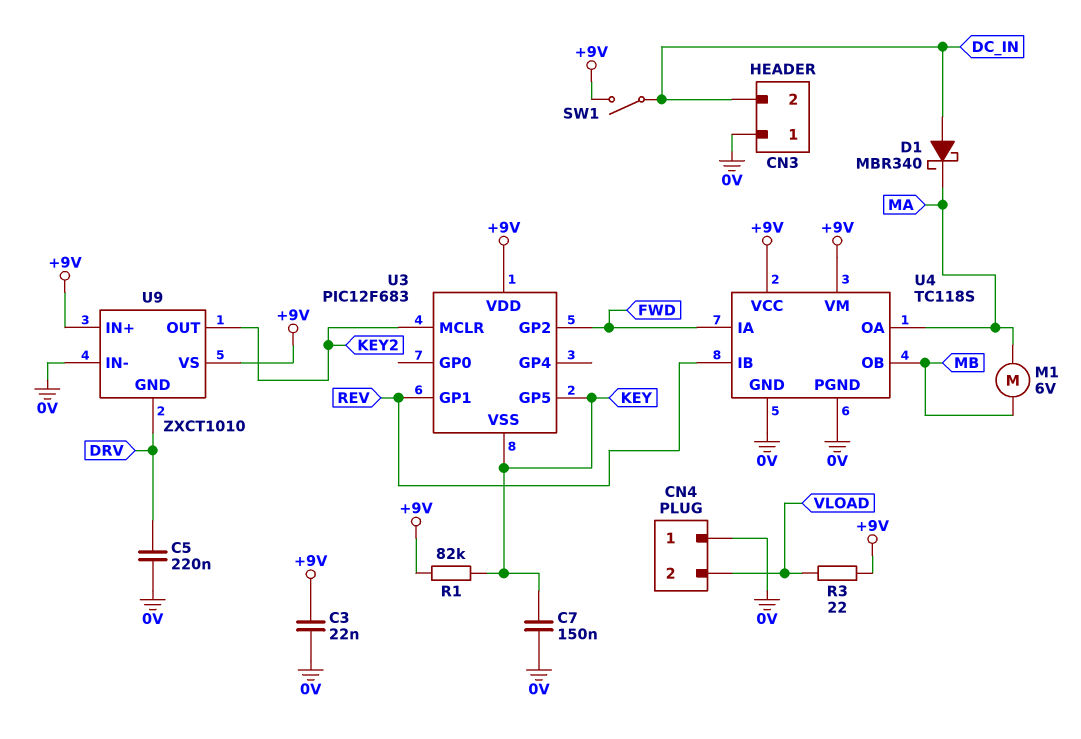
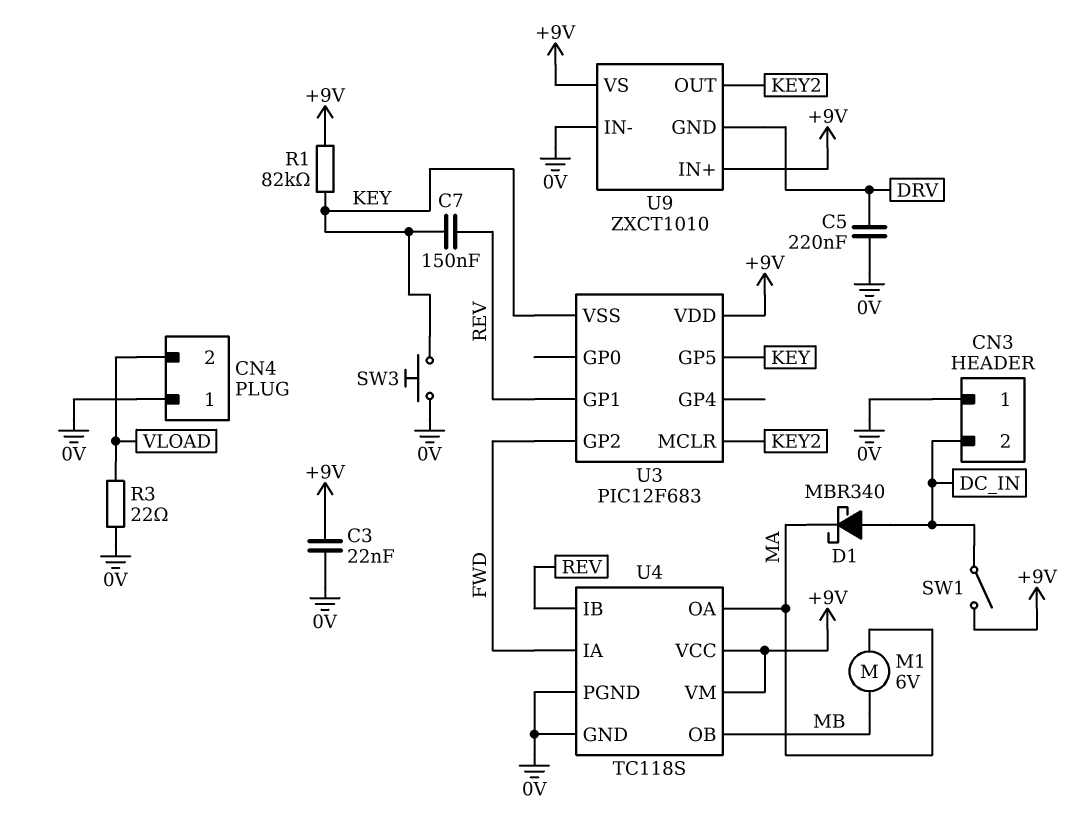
C7: 150nF (0V, KEY) -> 150nF (KEY, REV)
R3: 22 (+9V, VLOAD) -> 22 (0V, VLOAD)
SW3: none -> button (0V, KEY)

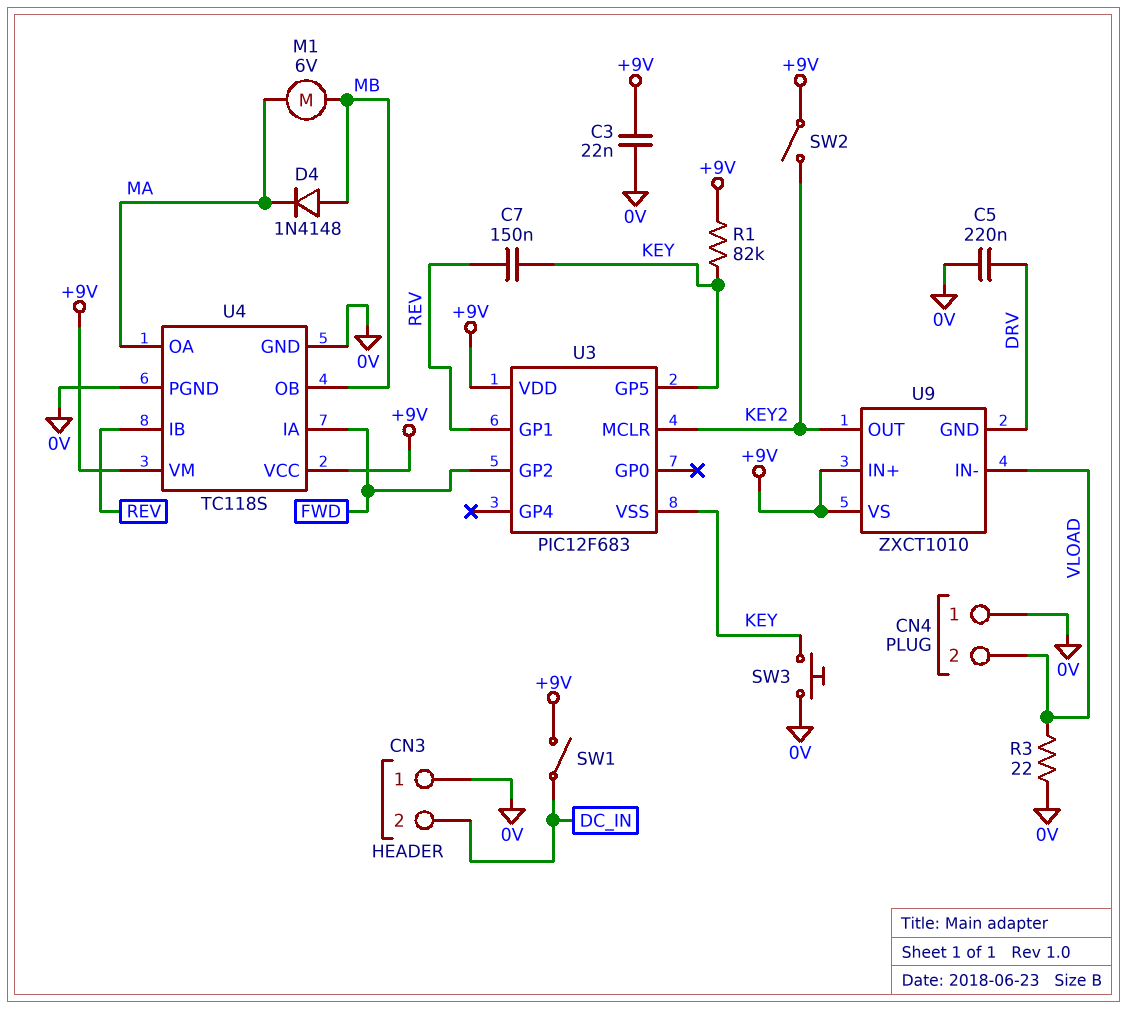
D1: schottky MBR340 (A DC_IN, K MA) -> none
D4: none -> diode 1N4148 (A MB, K MA)
SW2: none -> switch (+9V, KEY2)
U9 pin IN-: 0V -> VLOAD

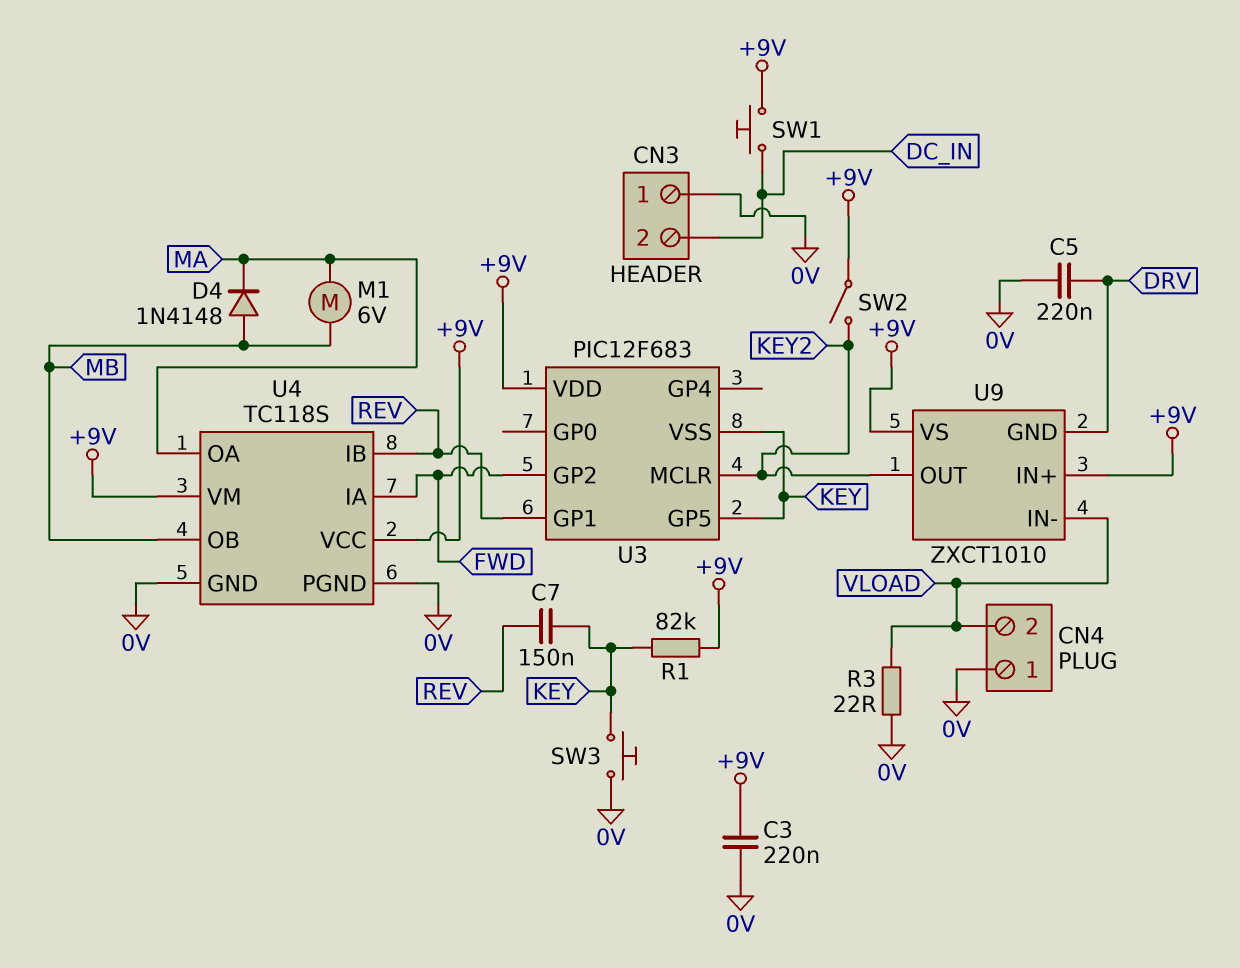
C3: 22nF (+9V, 0V) -> 220nF (+9V, 0V)
SW1: switch (+9V, DC_IN) -> button (+9V, DC_IN)

